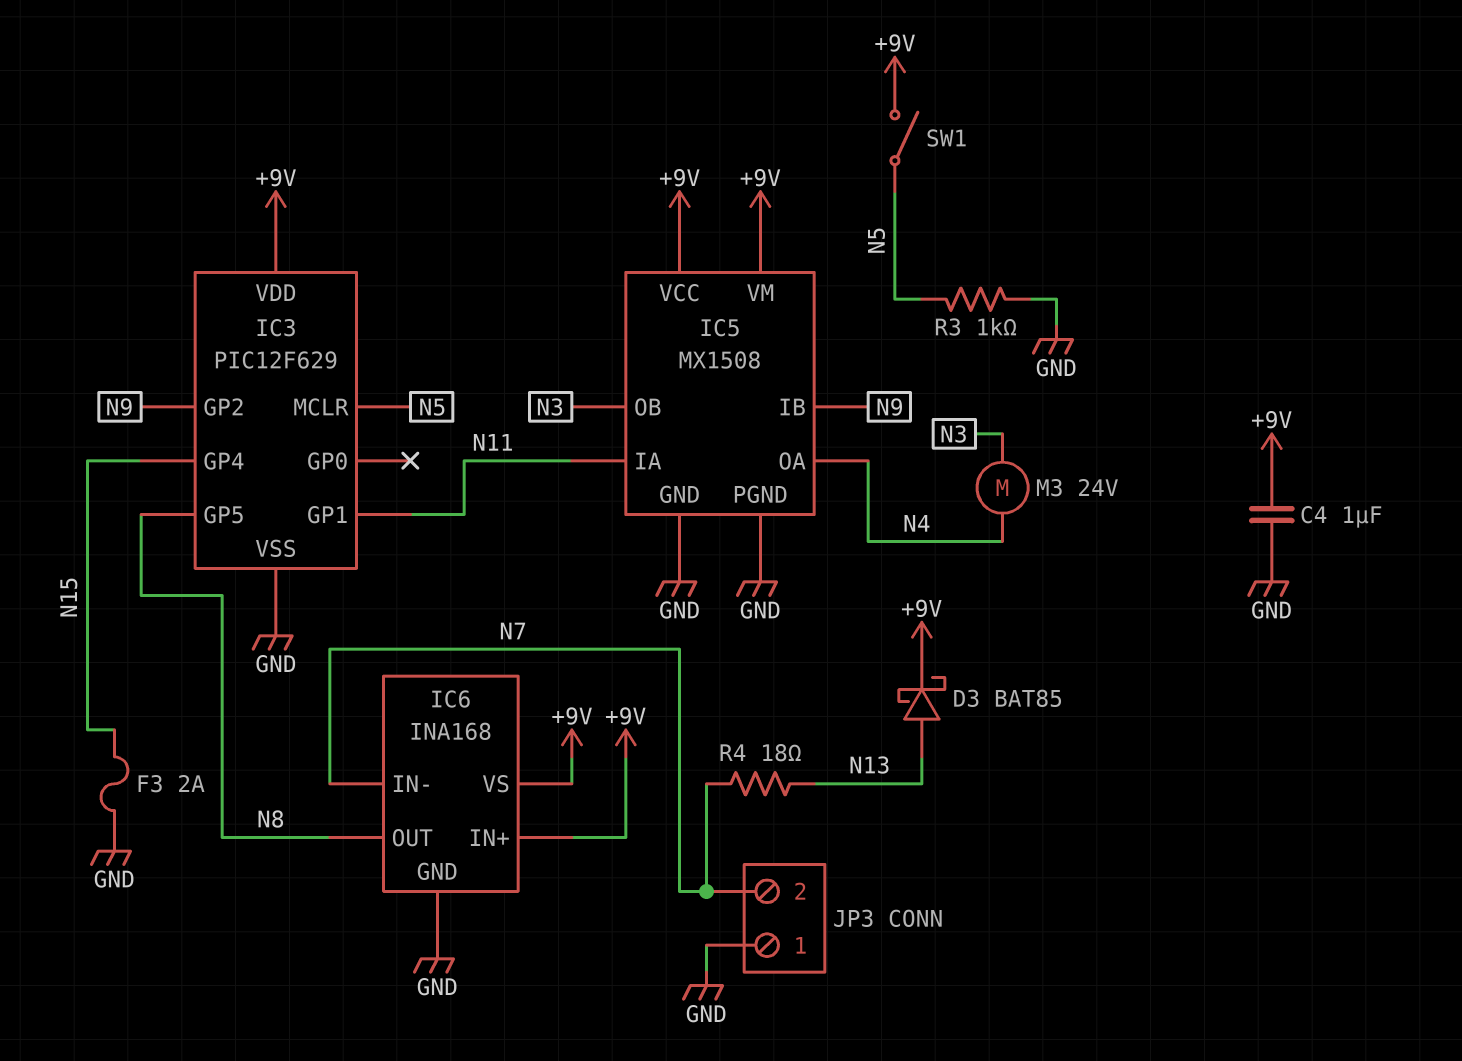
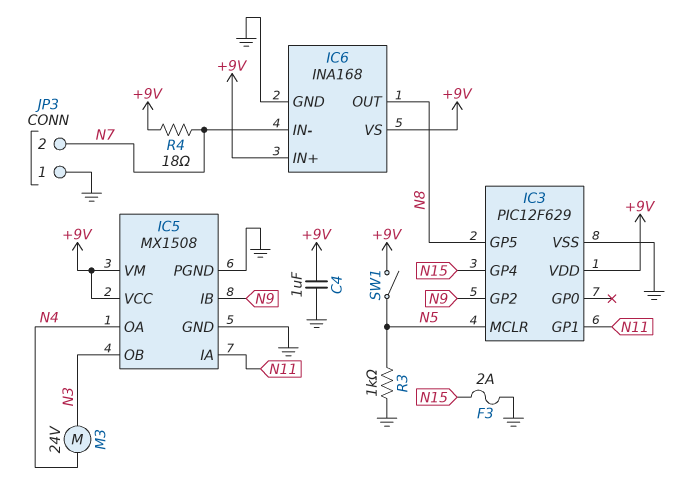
D3: schottky BAT85 (A N13, K +9V) -> none
R4: 18 (N7, N13) -> 18 (+9V, N7)

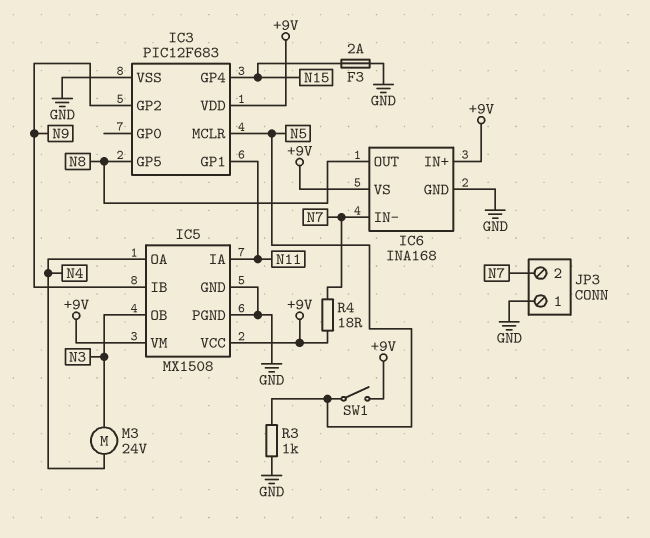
C4: 1uF (+9V, GND) -> none
IC3: PIC12F629 -> PIC12F683

